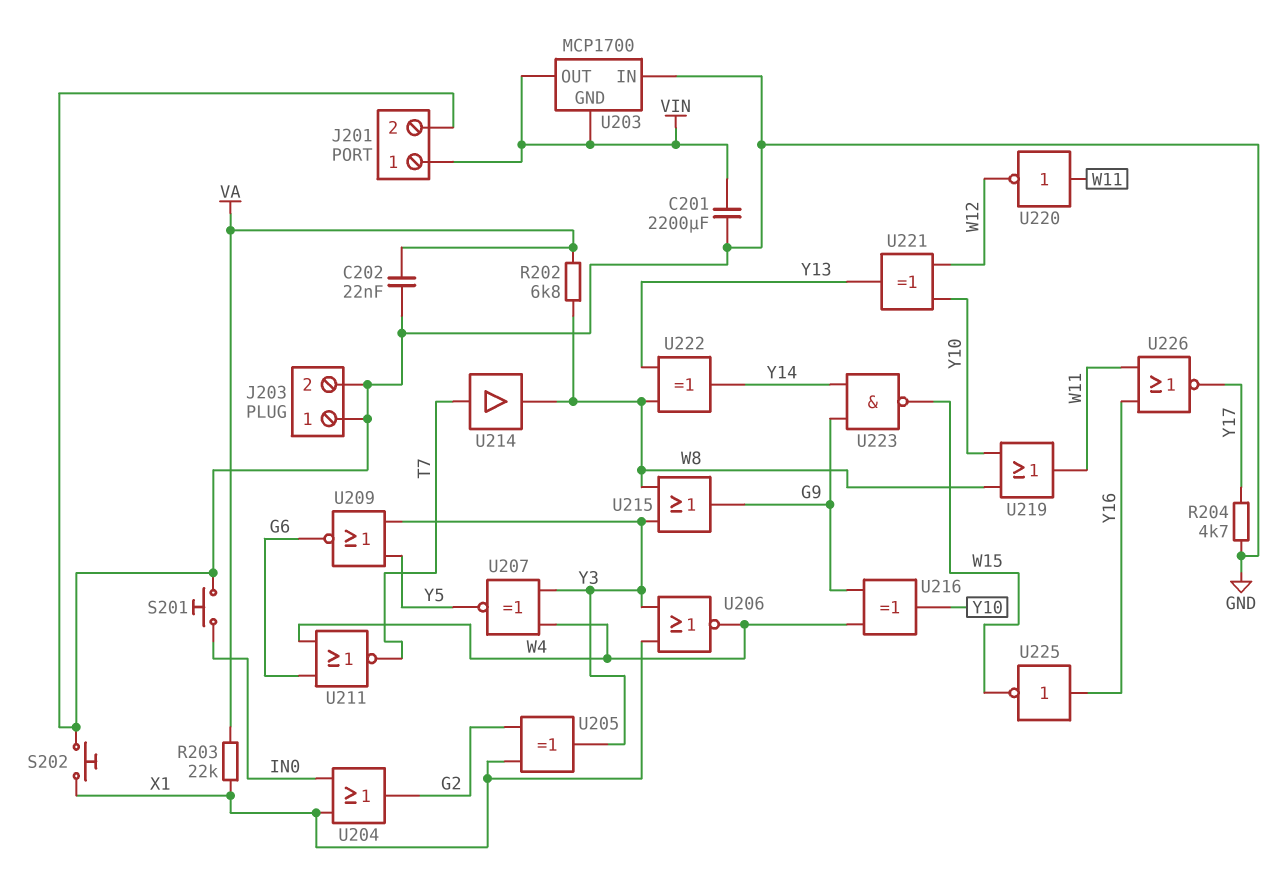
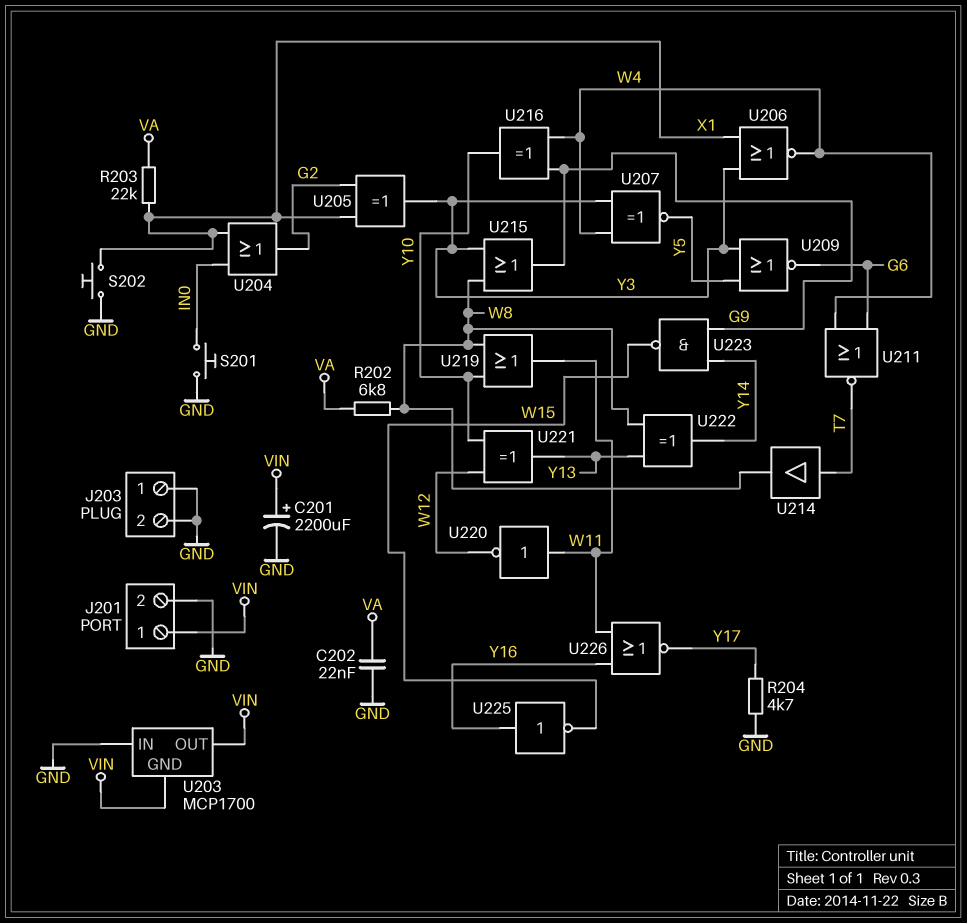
C201: 2200uF (GND, VIN) -> 2200uF (plus VIN, minus GND)

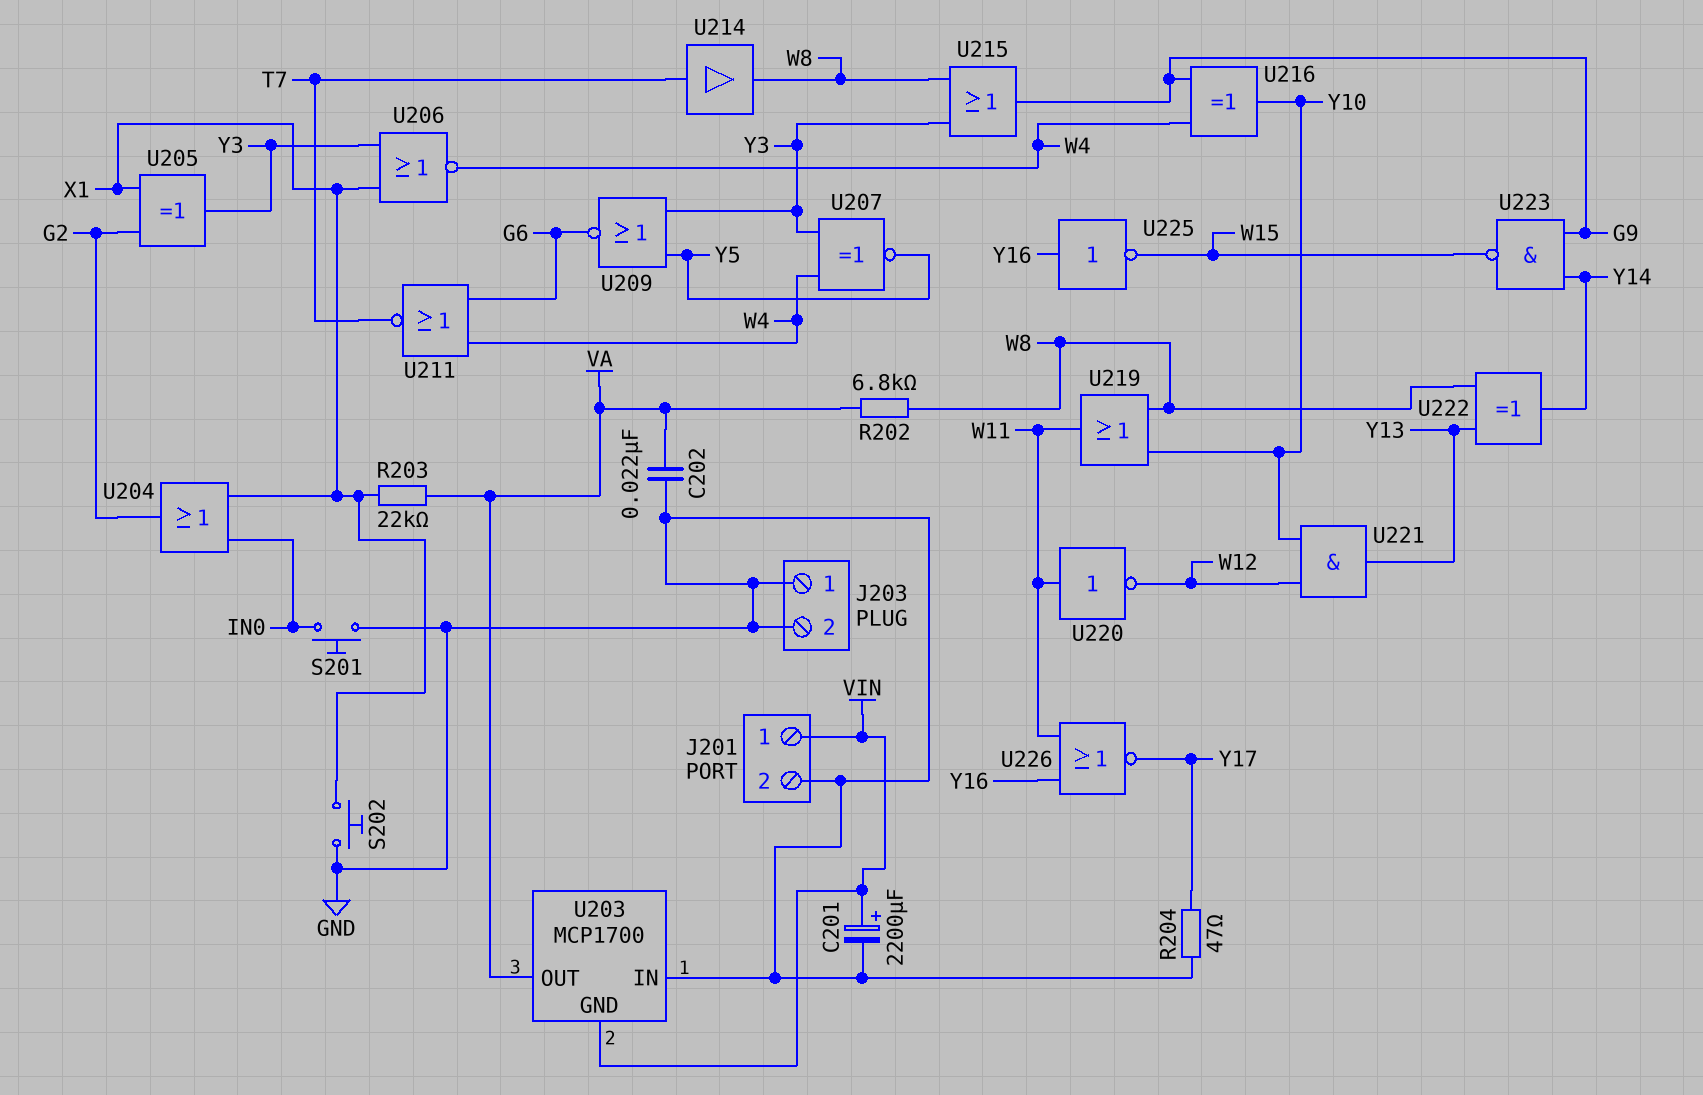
R204: 4.7k (GND, Y17) -> 47 (GND, Y17)
U203 pin OUT: VIN -> VA
U221: XOR (in W12, in Y10, out Y13) -> AND (in W12, in Y10, out Y13)

